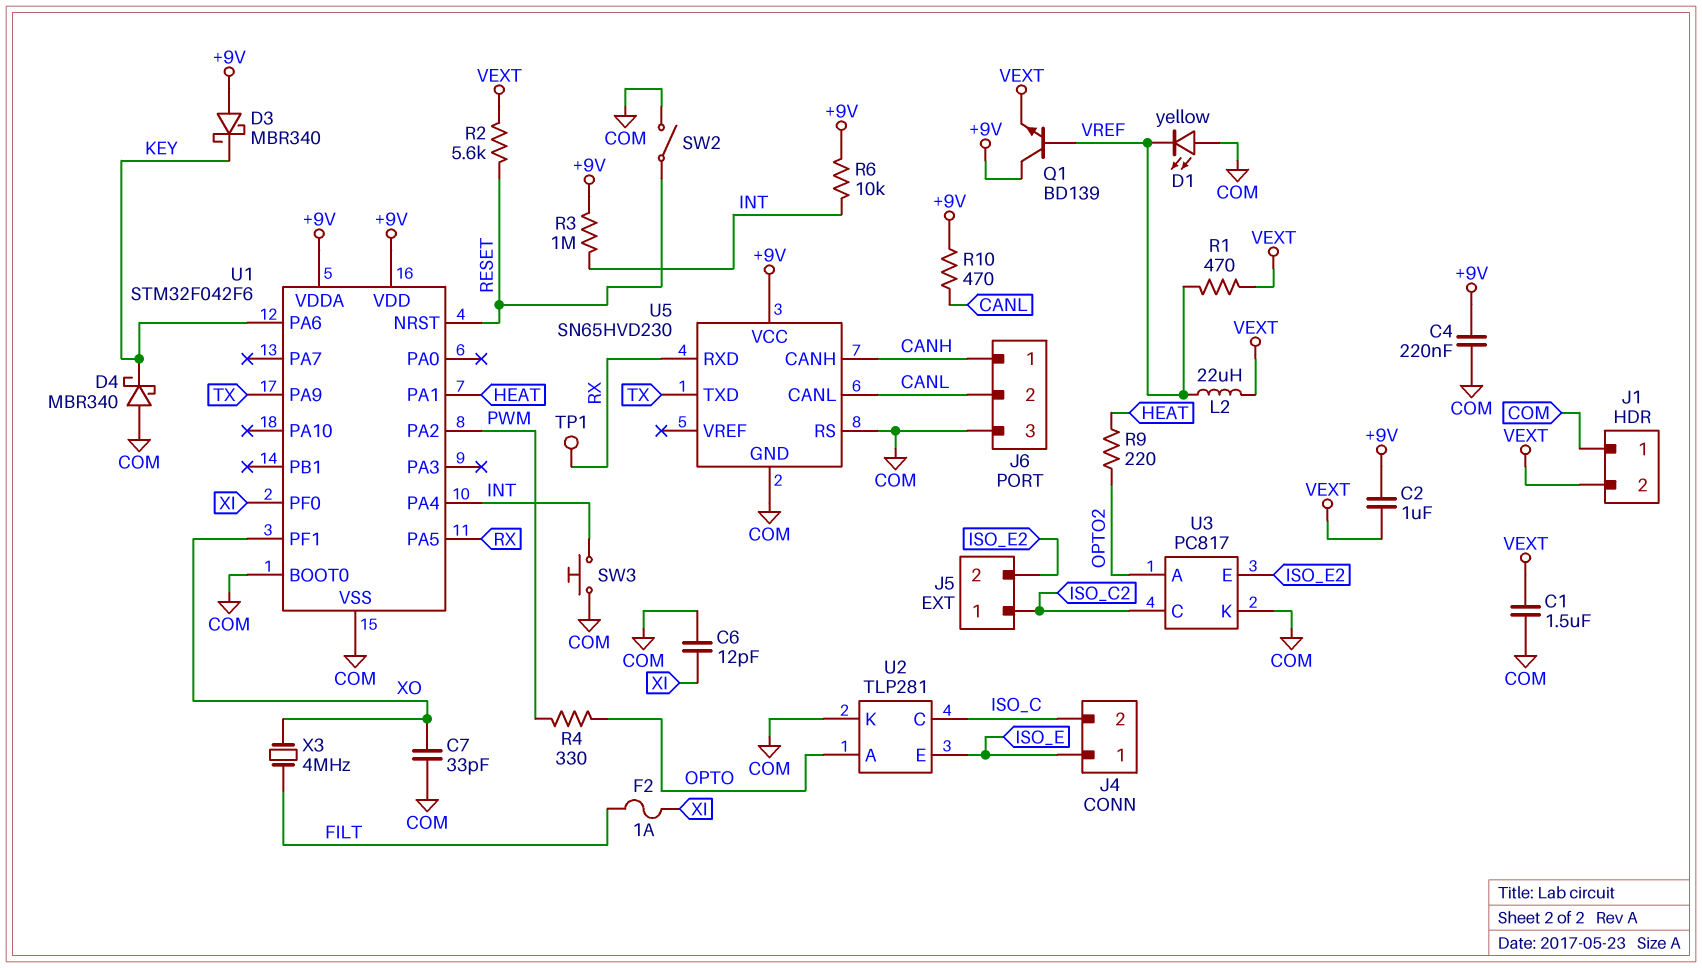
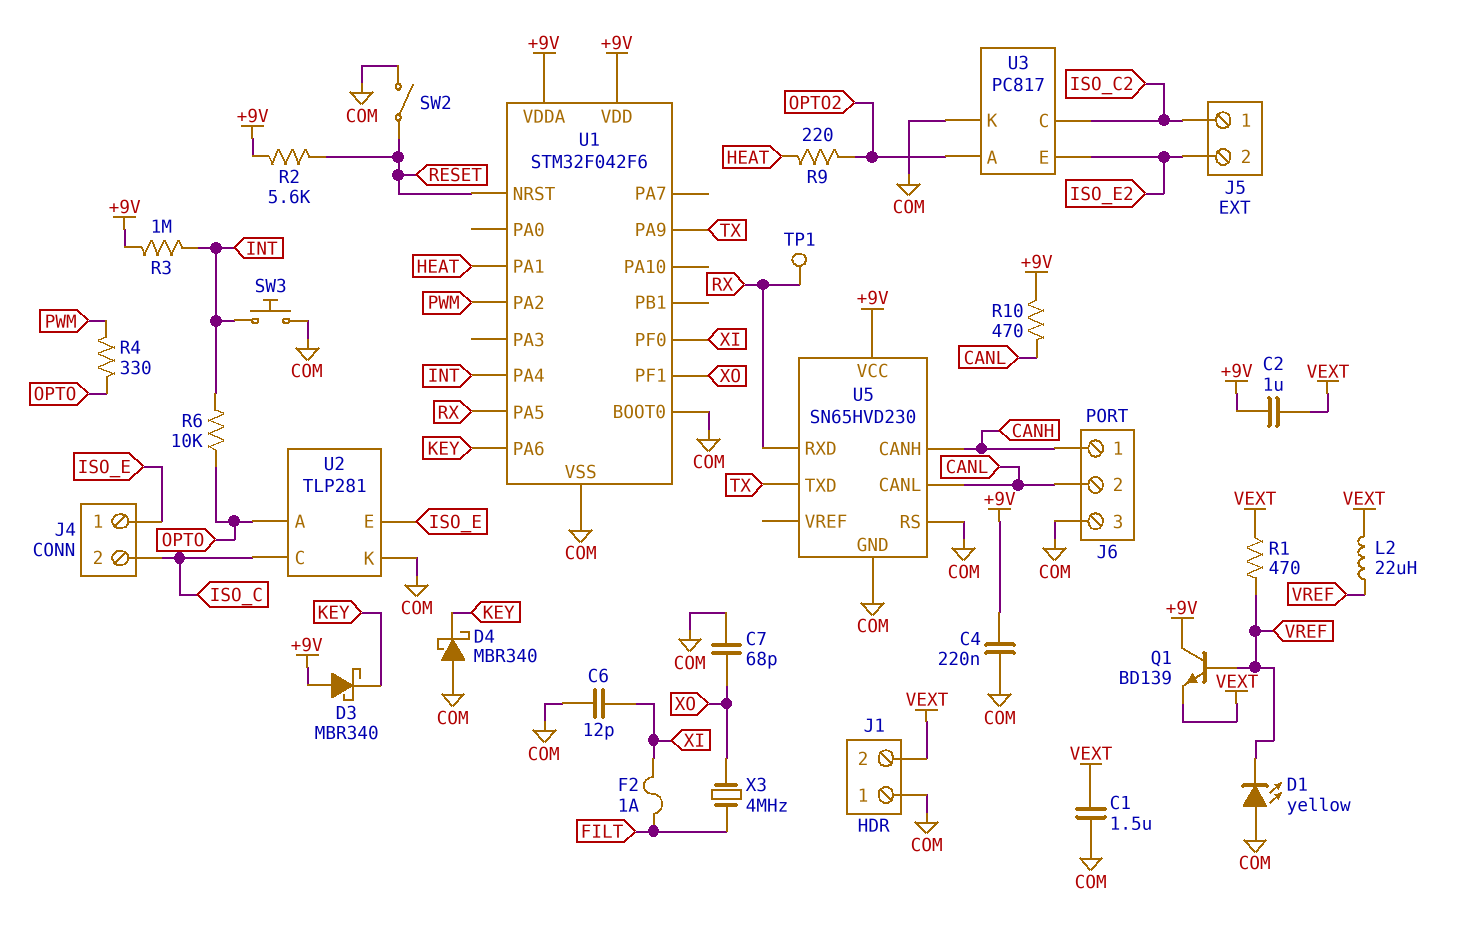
C7: 33pF (COM, XO) -> 68pF (COM, XO)
R2: 5.6k (RESET, VEXT) -> 5.6k (+9V, RESET)
R6: 10k (+9V, INT) -> 10k (INT, OPTO)

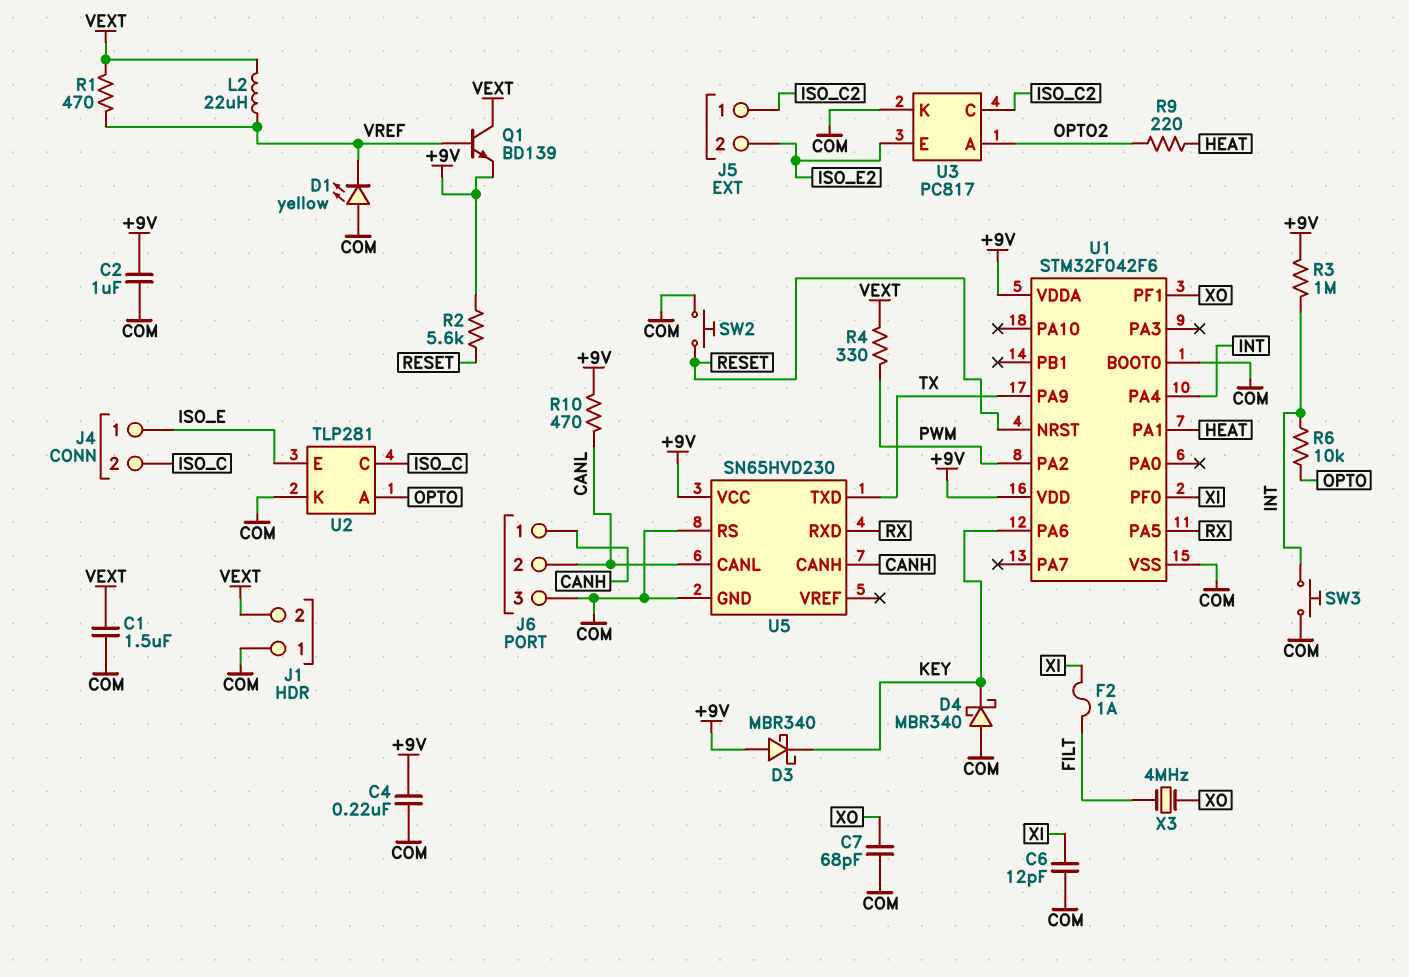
C2: 1uF (+9V, VEXT) -> 1uF (+9V, COM)
Q1: NPN BD139 (B VREF, C +9V, E VEXT) -> NPN BD139 (B VREF, C VEXT, E +9V)
R4: 330 (OPTO, PWM) -> 330 (PWM, VEXT)
SW2: switch (COM, RESET) -> button (COM, RESET)
TP1: test point (RX) -> none

